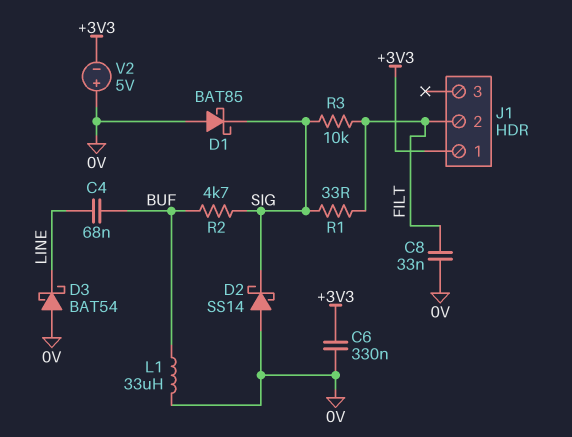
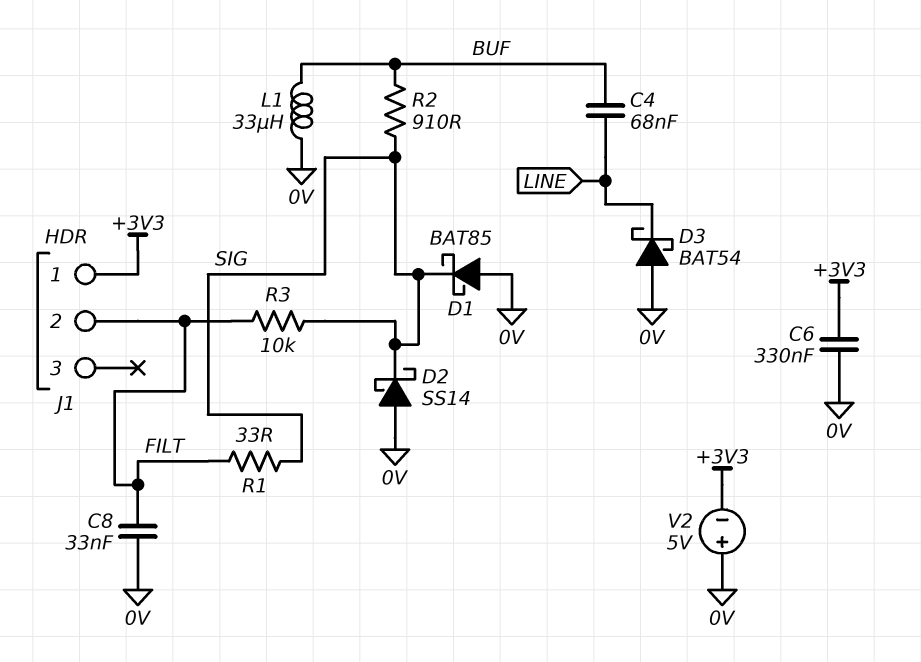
R2: 4.7k (BUF, SIG) -> 910 (BUF, SIG)

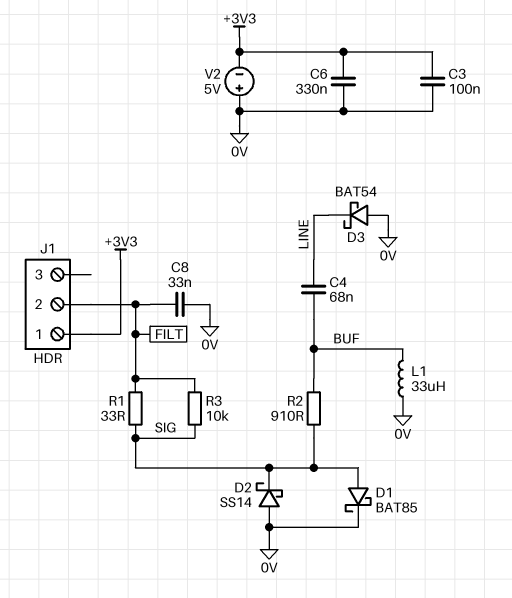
C3: none -> 100nF (+3V3, 0V)
D1: schottky BAT85 (A 0V, K SIG) -> schottky BAT85 (A SIG, K 0V)

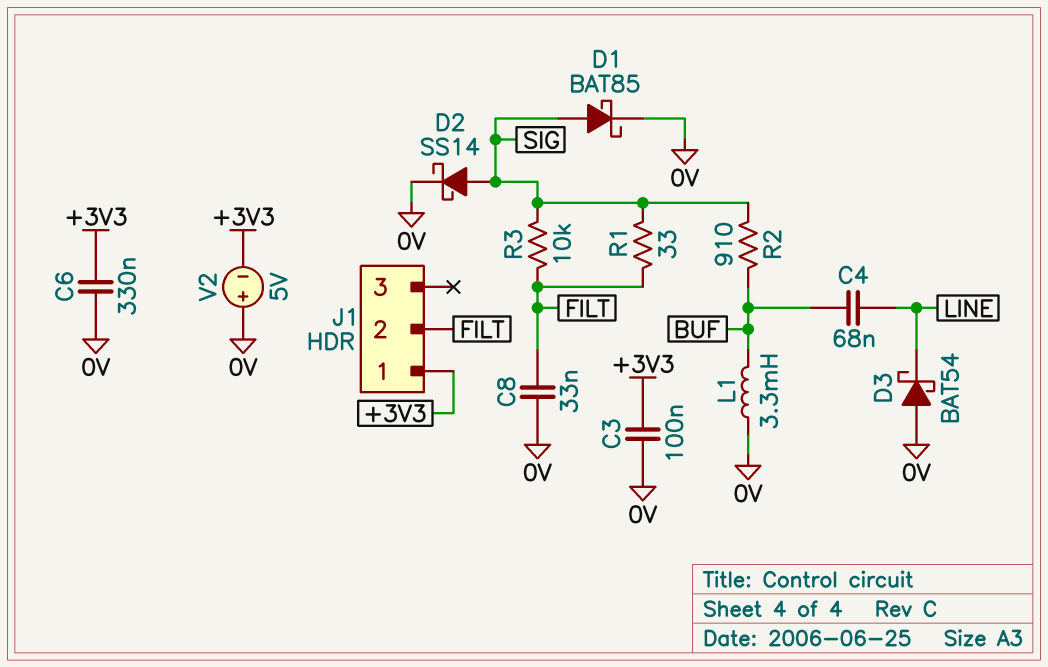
D2: schottky SS14 (A 0V, K SIG) -> schottky SS14 (A SIG, K 0V)
L1: 33uH (0V, BUF) -> 3.3mH (0V, BUF)

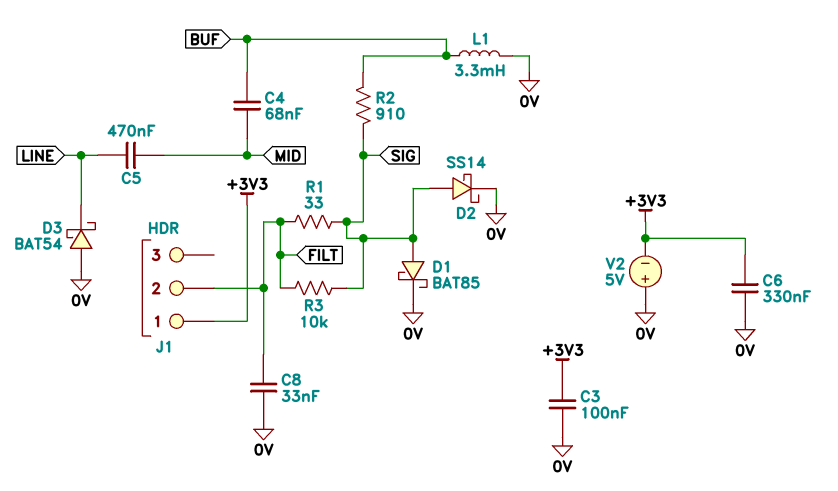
C4: 68nF (BUF, LINE) -> 68nF (BUF, MID)
C5: none -> 470nF (LINE, MID)

